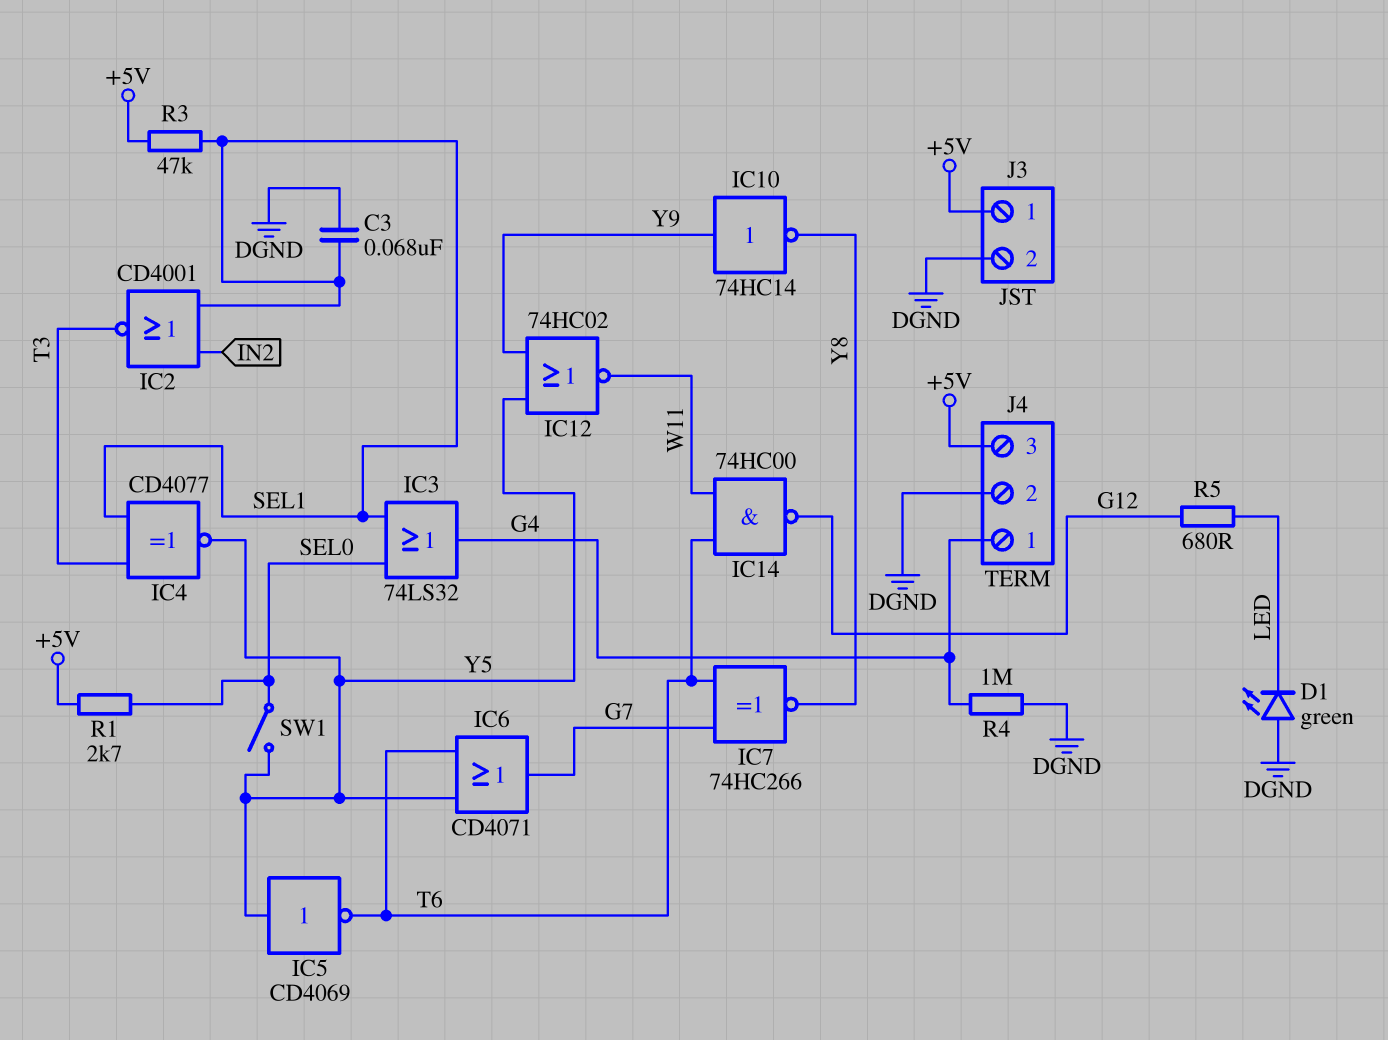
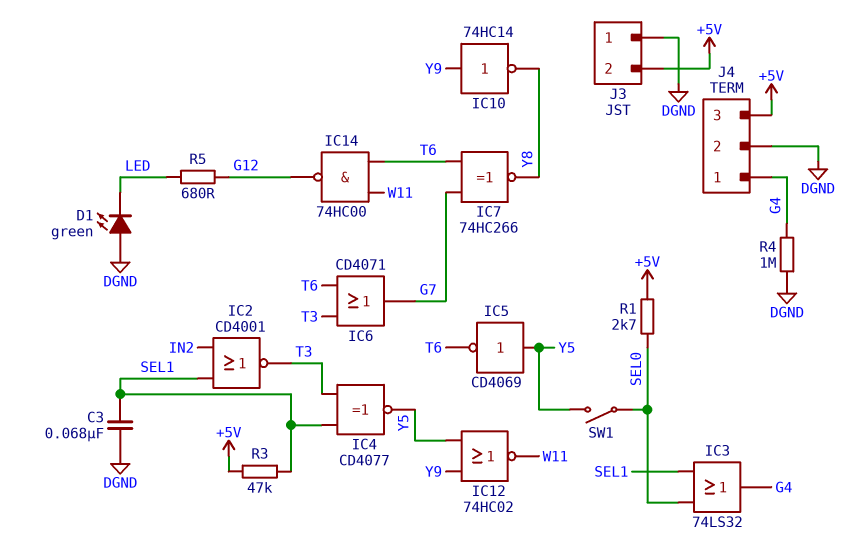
IC6: OR CD4071 (in T6, in Y5, out G7) -> OR CD4071 (in T3, in T6, out G7)
J3 pin 1: +5V -> DGND
J3 pin 2: DGND -> +5V

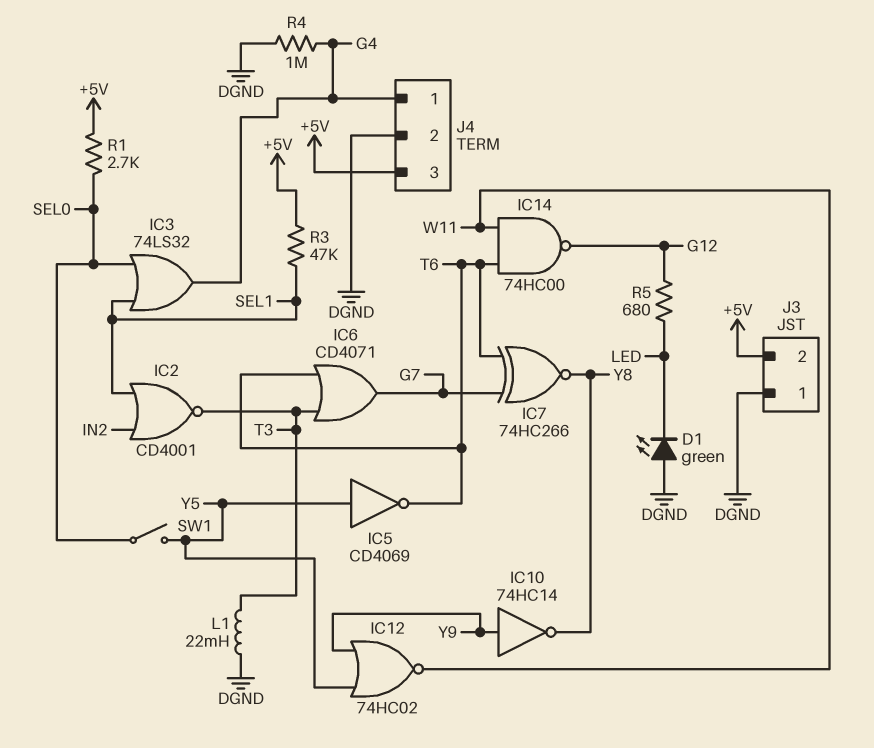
C3: 68nF (DGND, SEL1) -> none
IC4: XNOR CD4077 (in SEL1, in T3, out Y5) -> none
L1: none -> 22mH (DGND, T3)

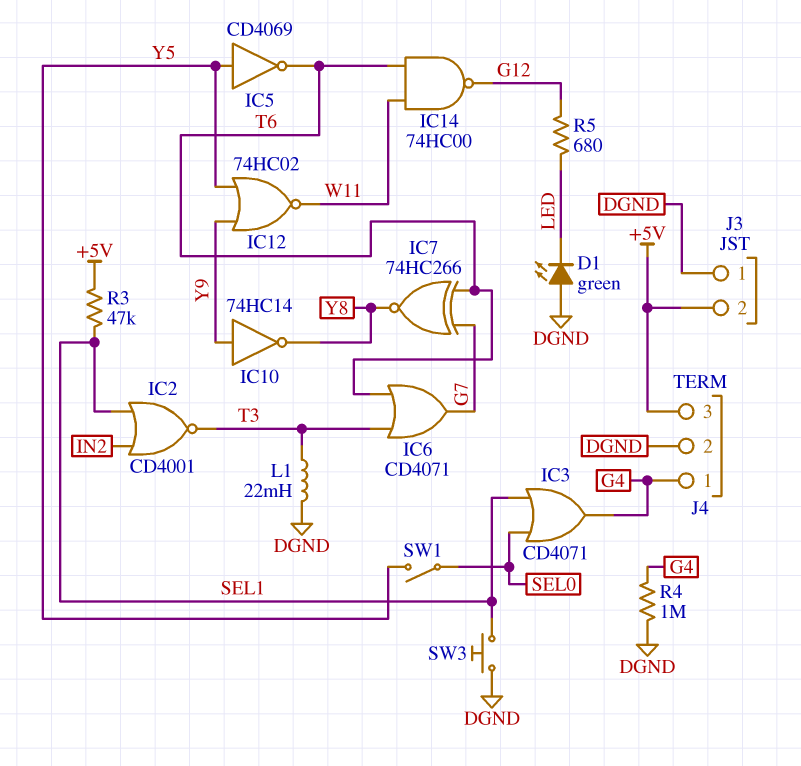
IC3: OR 74LS32 (in SEL0, in SEL1, out G4) -> OR CD4071 (in SEL0, in SEL1, out G4)
R1: 2.7k (+5V, SEL0) -> none
SW3: none -> button (DGND, SEL1)

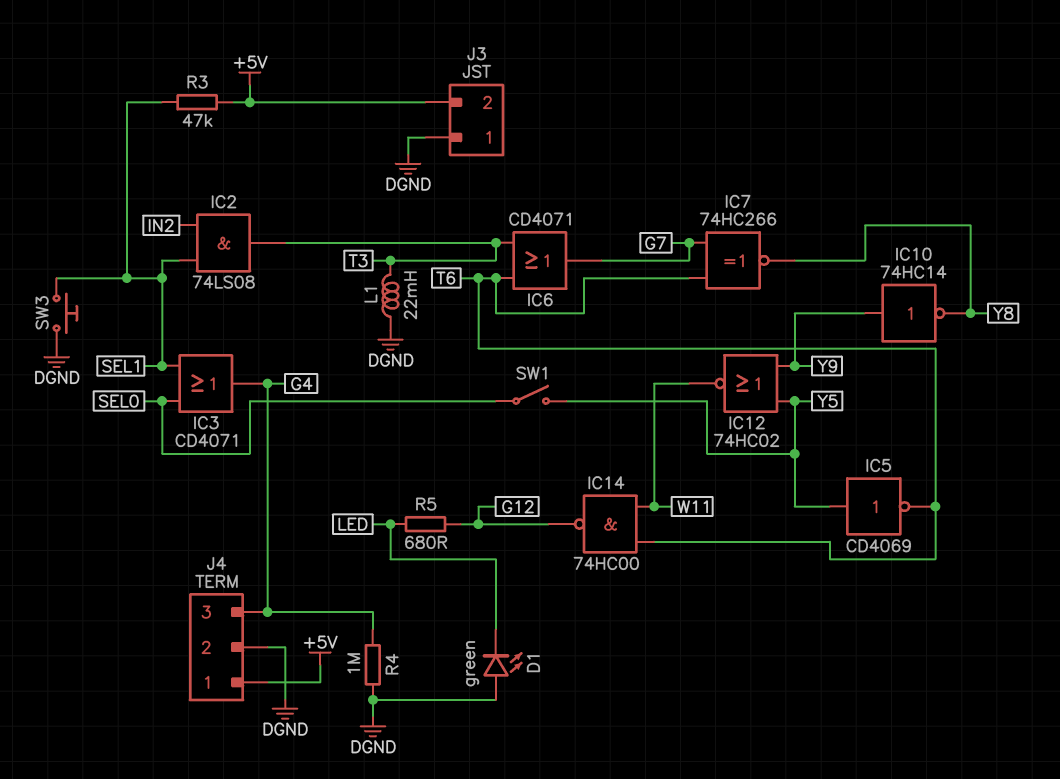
IC2: NOR CD4001 (in IN2, in SEL1, out T3) -> AND 74LS08 (in IN2, in SEL1, out T3)
J4 pin 1: G4 -> +5V
J4 pin 3: +5V -> G4

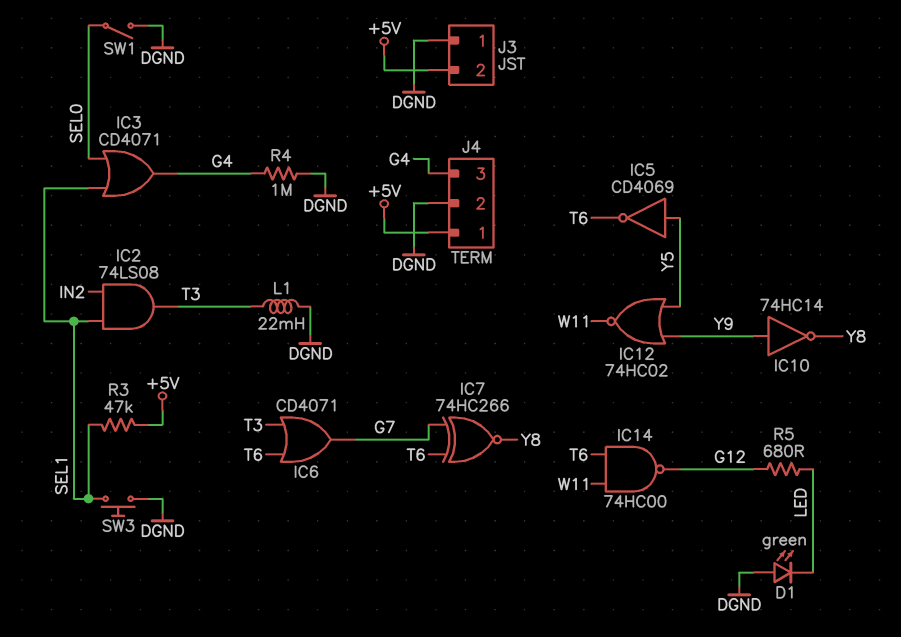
SW1: switch (SEL0, Y5) -> switch (DGND, SEL0)

